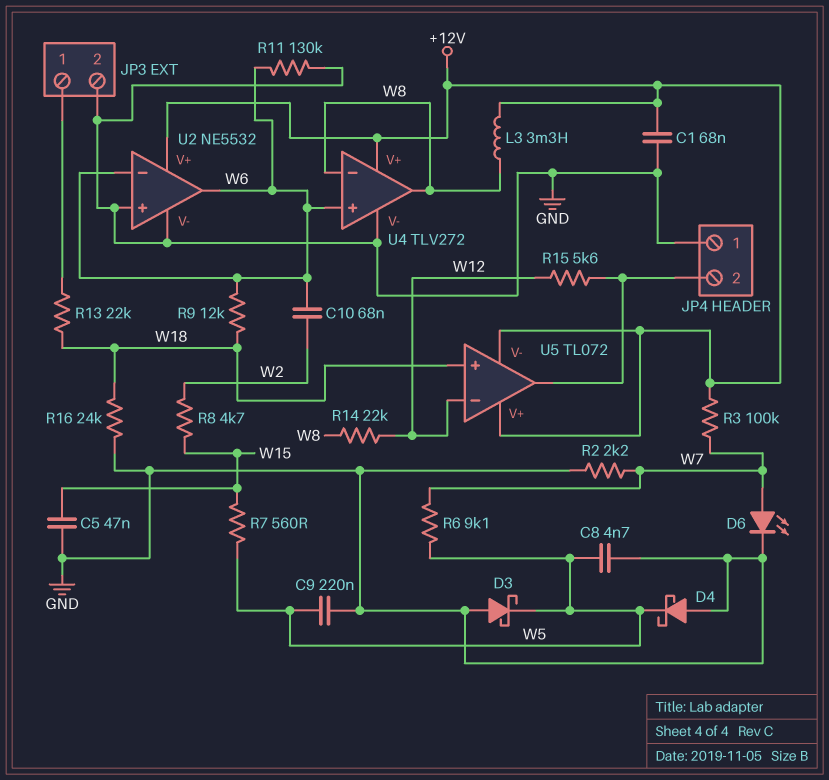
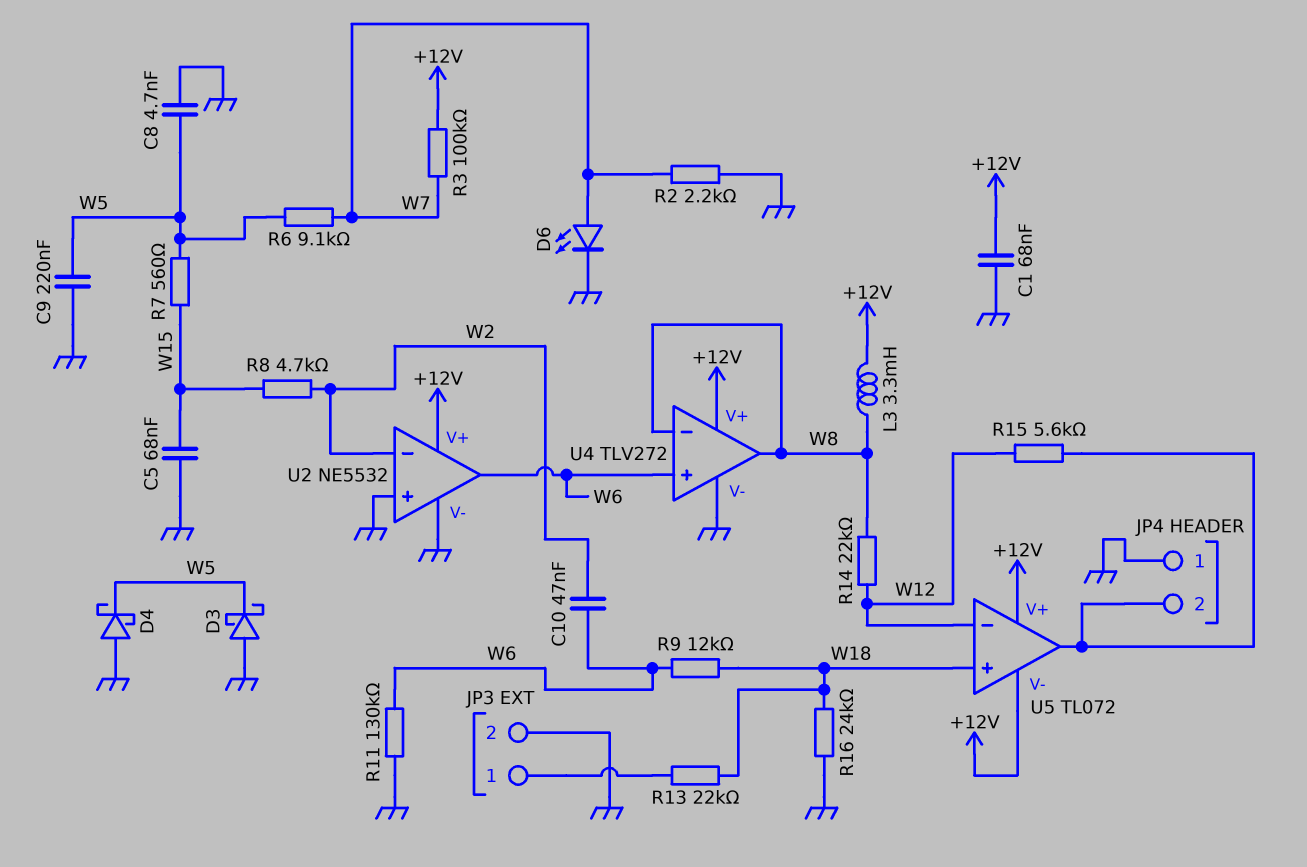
C5: 47nF (GND, W15) -> 68nF (GND, W15)
C10: 68nF (W2, W6) -> 47nF (W2, W6)
U2 pin in-: W6 -> W2

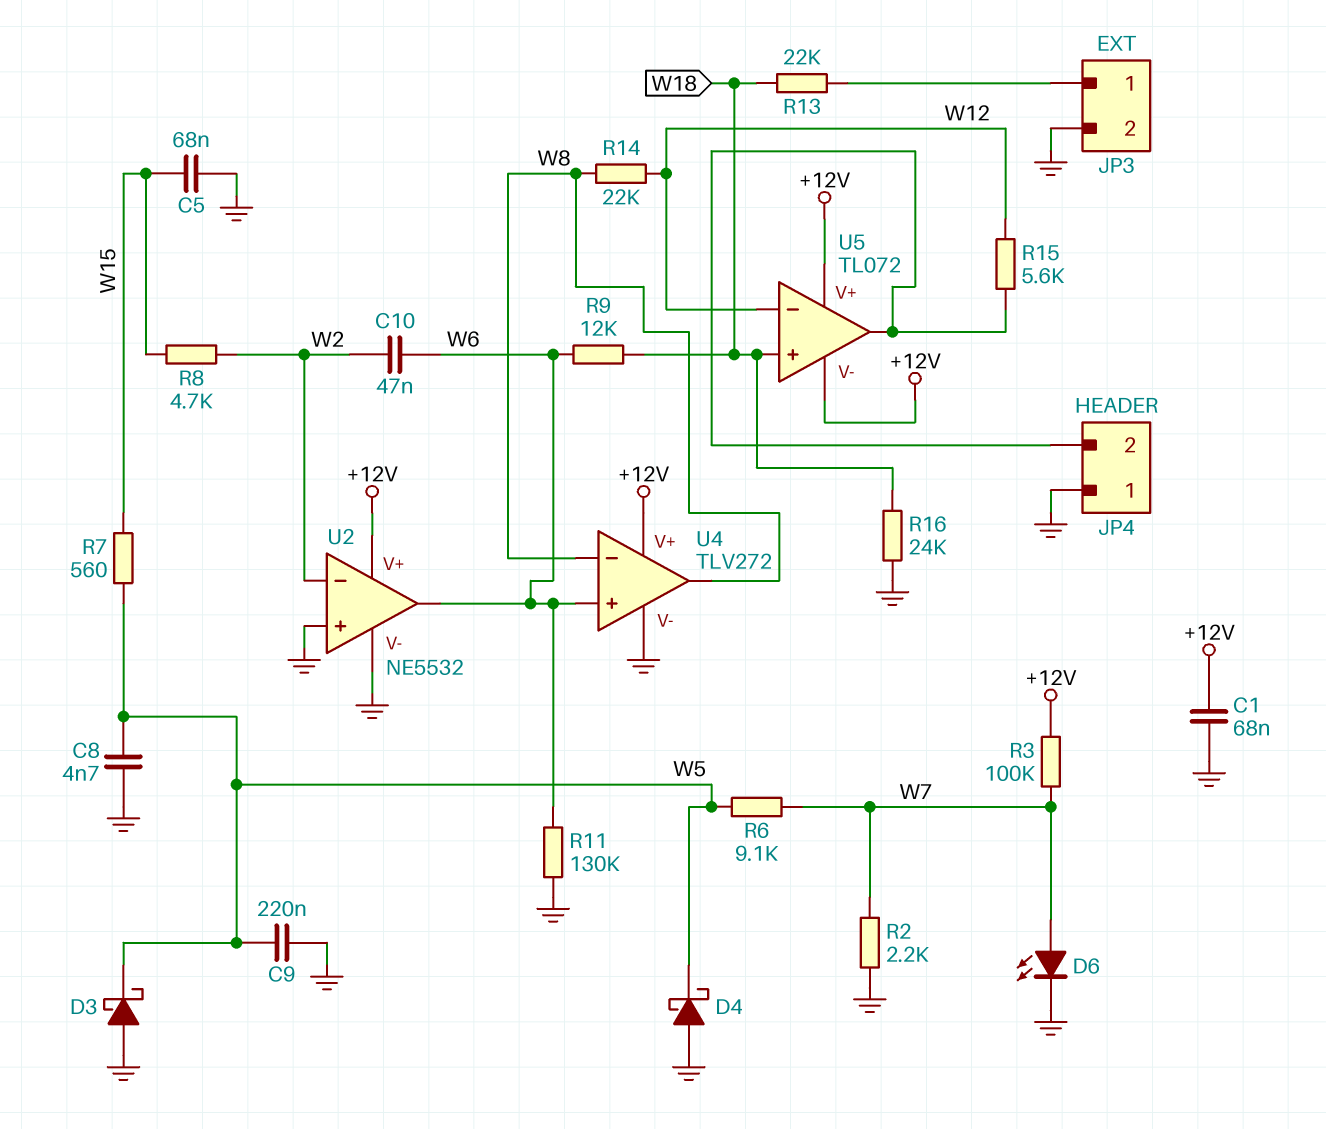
L3: 3.3mH (+12V, W8) -> none

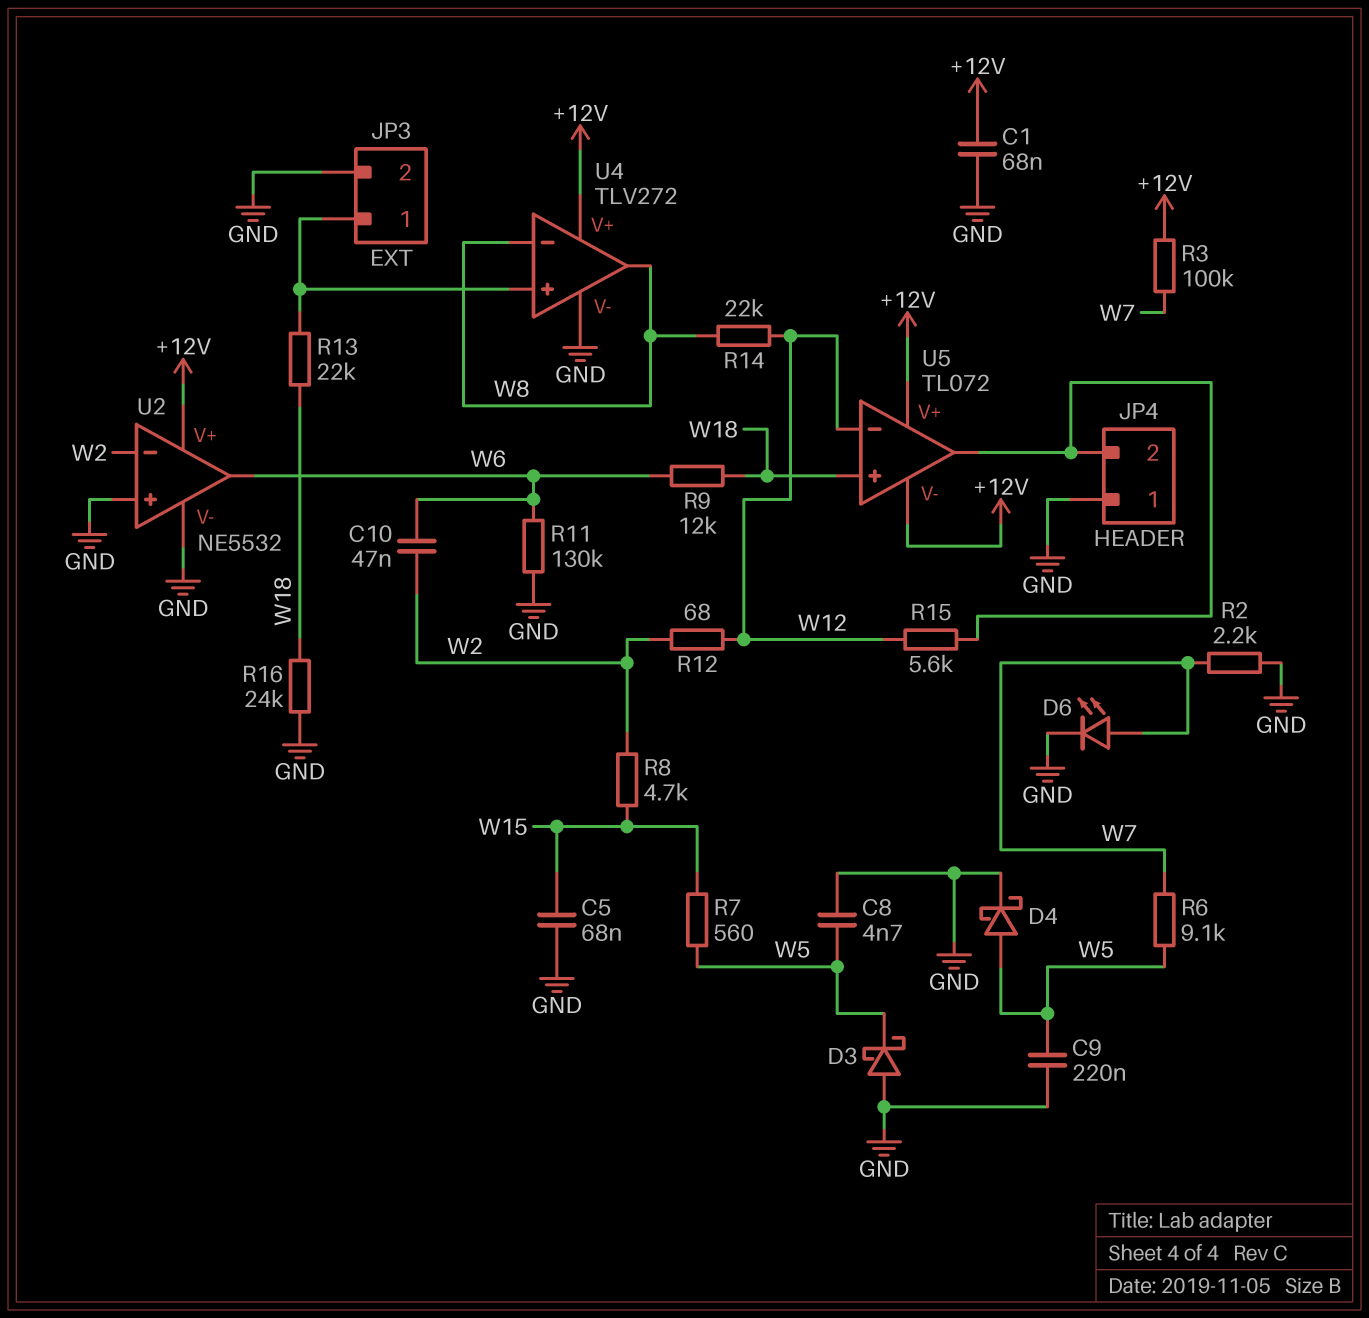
D4: schottky (A GND, K W5) -> schottky (A W5, K GND)
R12: none -> 68 (W2, W12)
U4 pin in+: W6 -> JP3/1

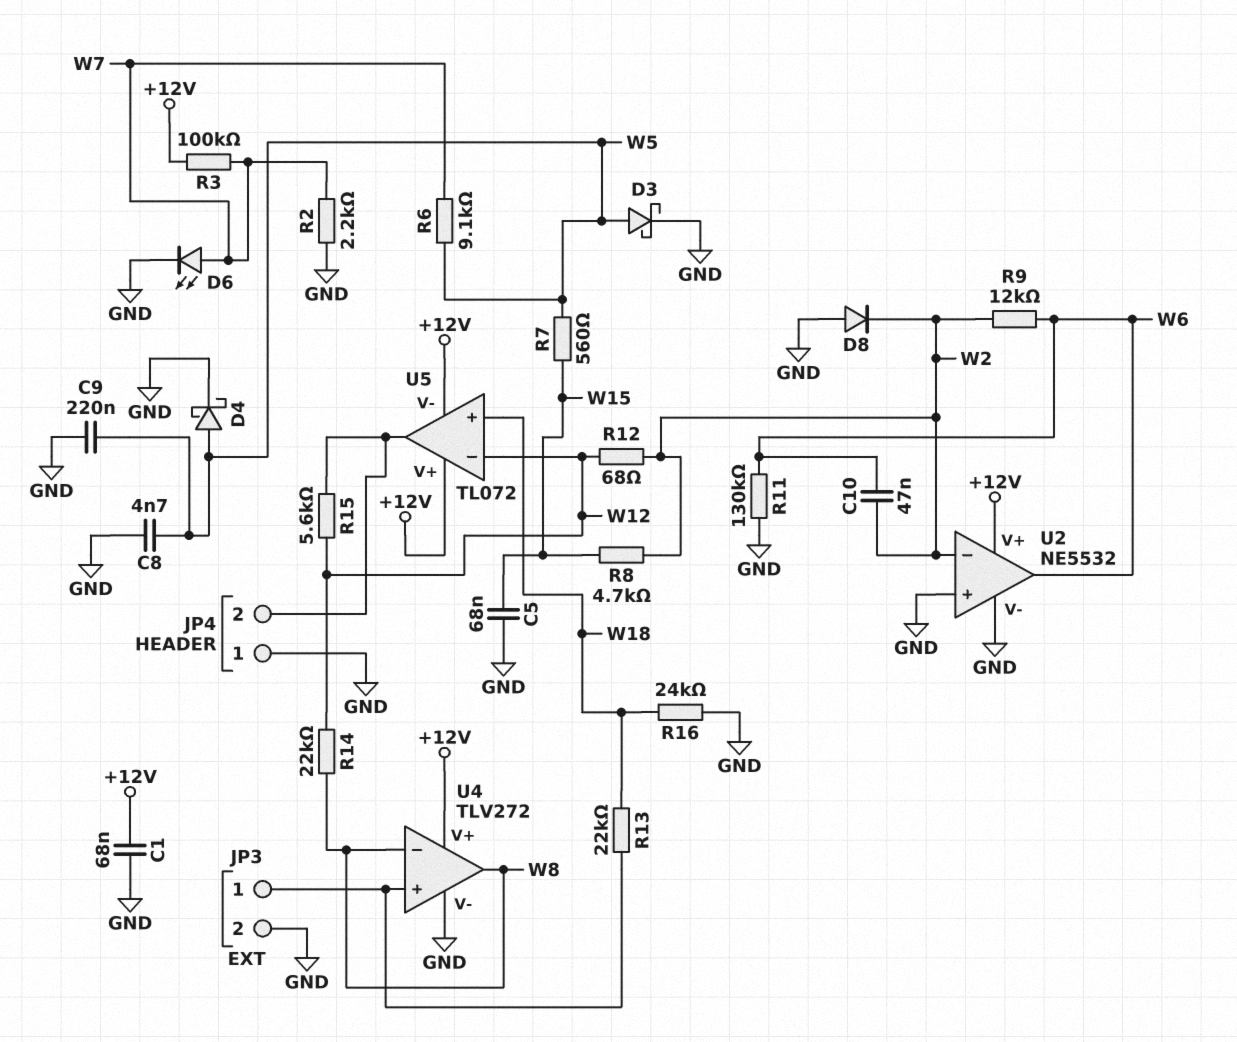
D3: schottky (A GND, K W5) -> schottky (A W5, K GND)
D8: none -> diode (A GND, K W2)
R9: 12k (W6, W18) -> 12k (W2, W6)

